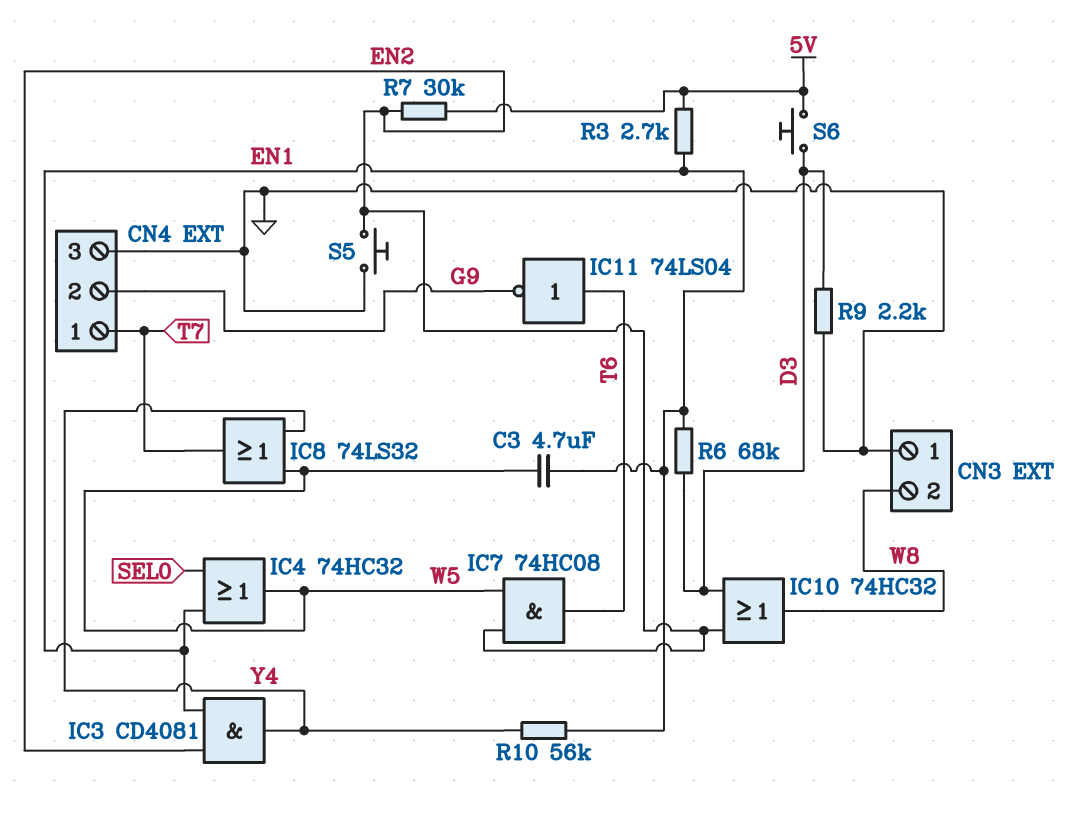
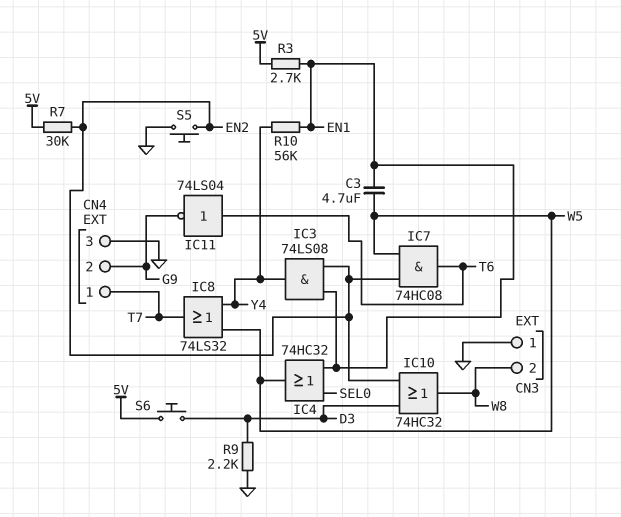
IC3: AND CD4081 (in EN1, in EN2, out Y4) -> AND 74LS08 (in EN1, in EN2, out Y4)
R6: 68k (D3, EN1) -> none

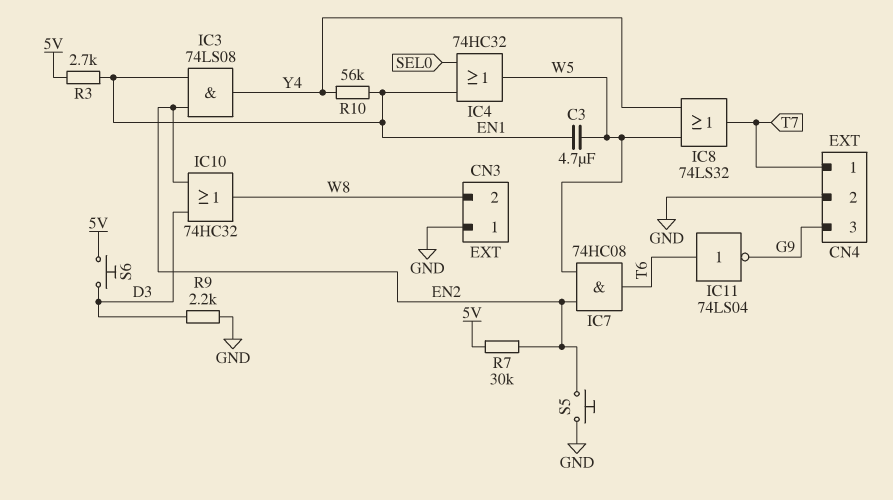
CN4 pin 2: G9 -> GND
CN4 pin 3: GND -> G9

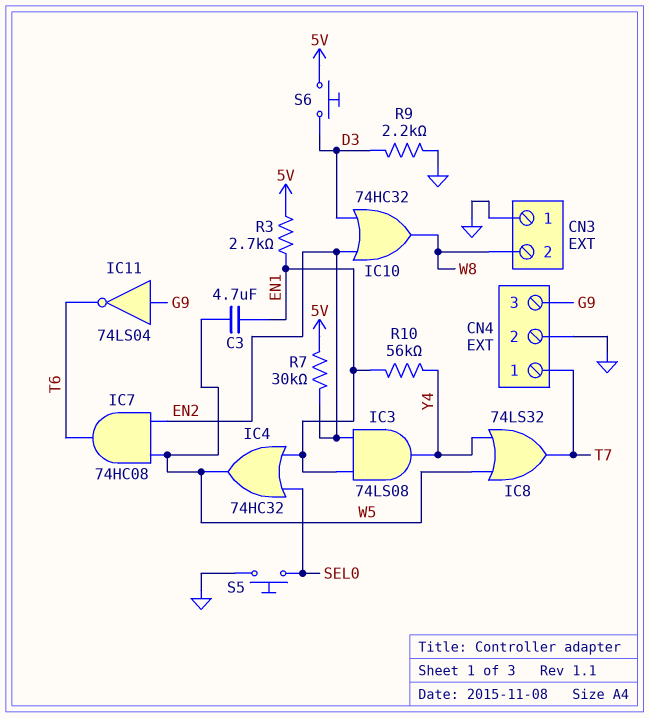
IC11: NOT 74LS04 (in T6, out G9) -> NOT 74LS04 (in G9, out T6)
S5: button (EN2, GND) -> button (GND, SEL0)

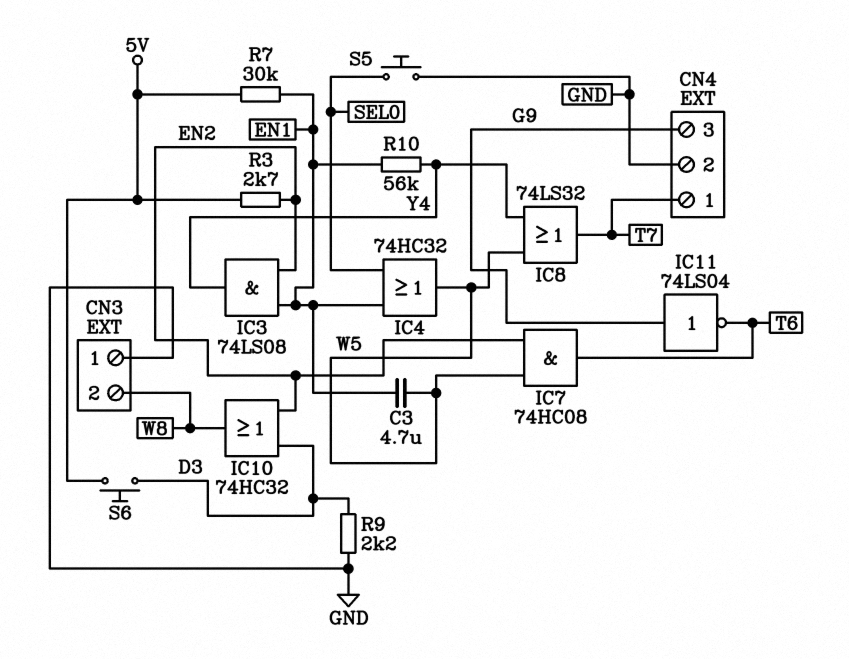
R3: 2.7k (5V, EN1) -> 2.7k (5V, EN2)
R7: 30k (5V, EN2) -> 30k (5V, EN1)

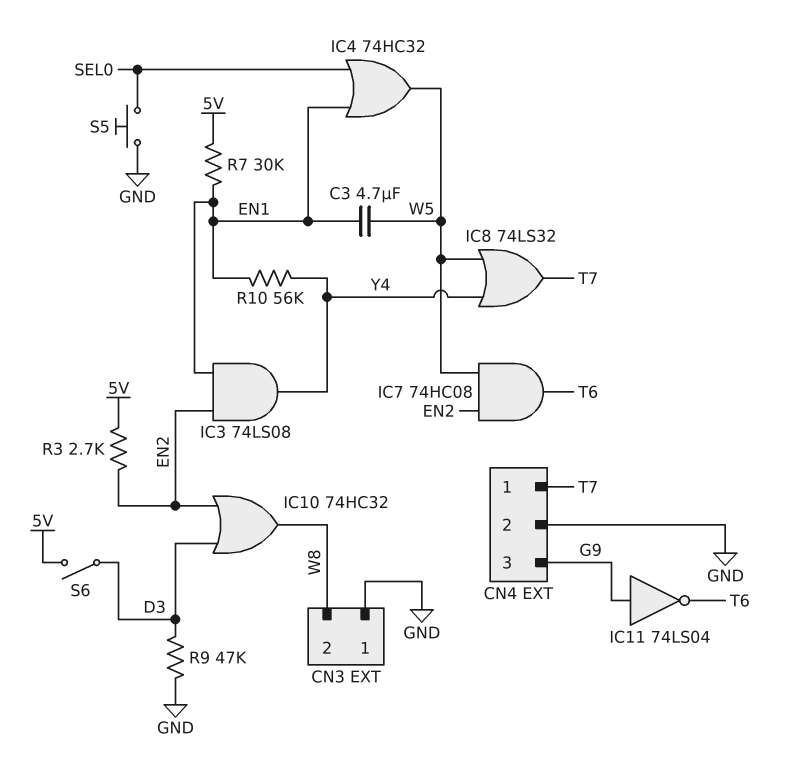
R9: 2.2k (D3, GND) -> 47k (D3, GND)
S6: button (5V, D3) -> switch (5V, D3)

